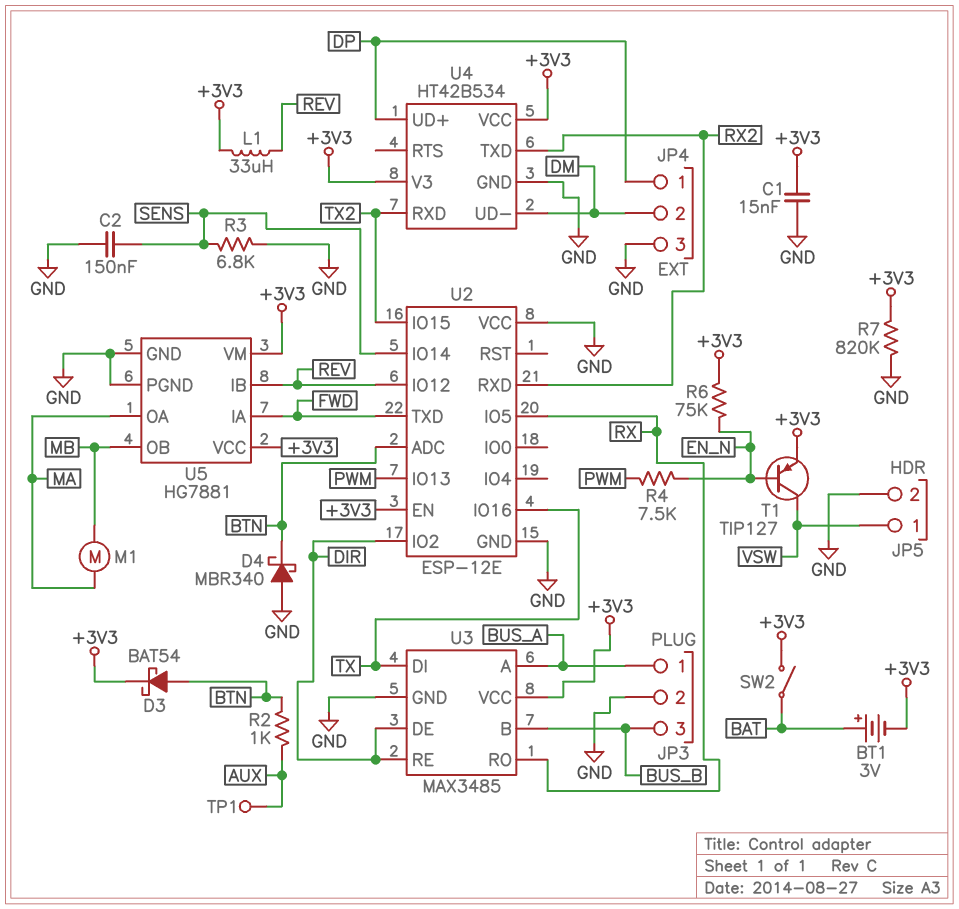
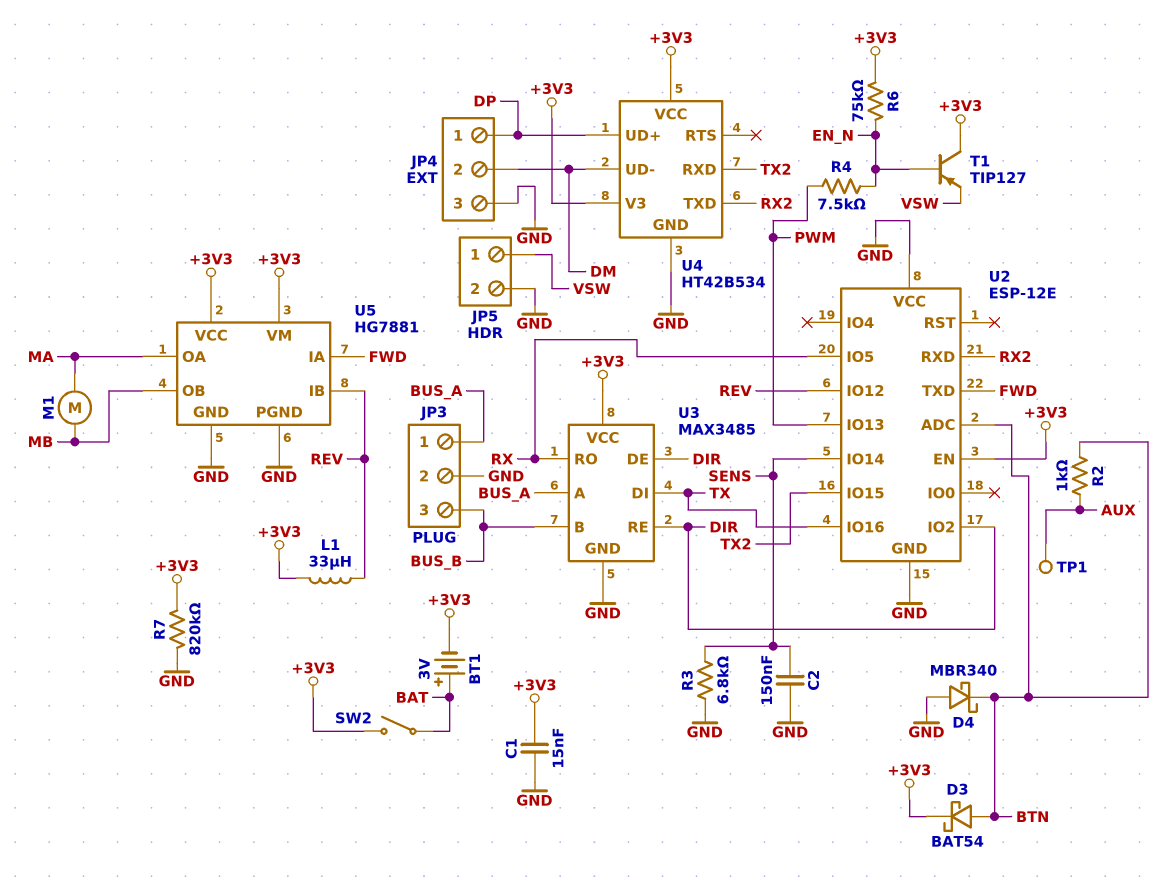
T1: PNP TIP127 (B EN_N, C VSW, E +3V3) -> PNP TIP127 (B EN_N, C +3V3, E VSW)

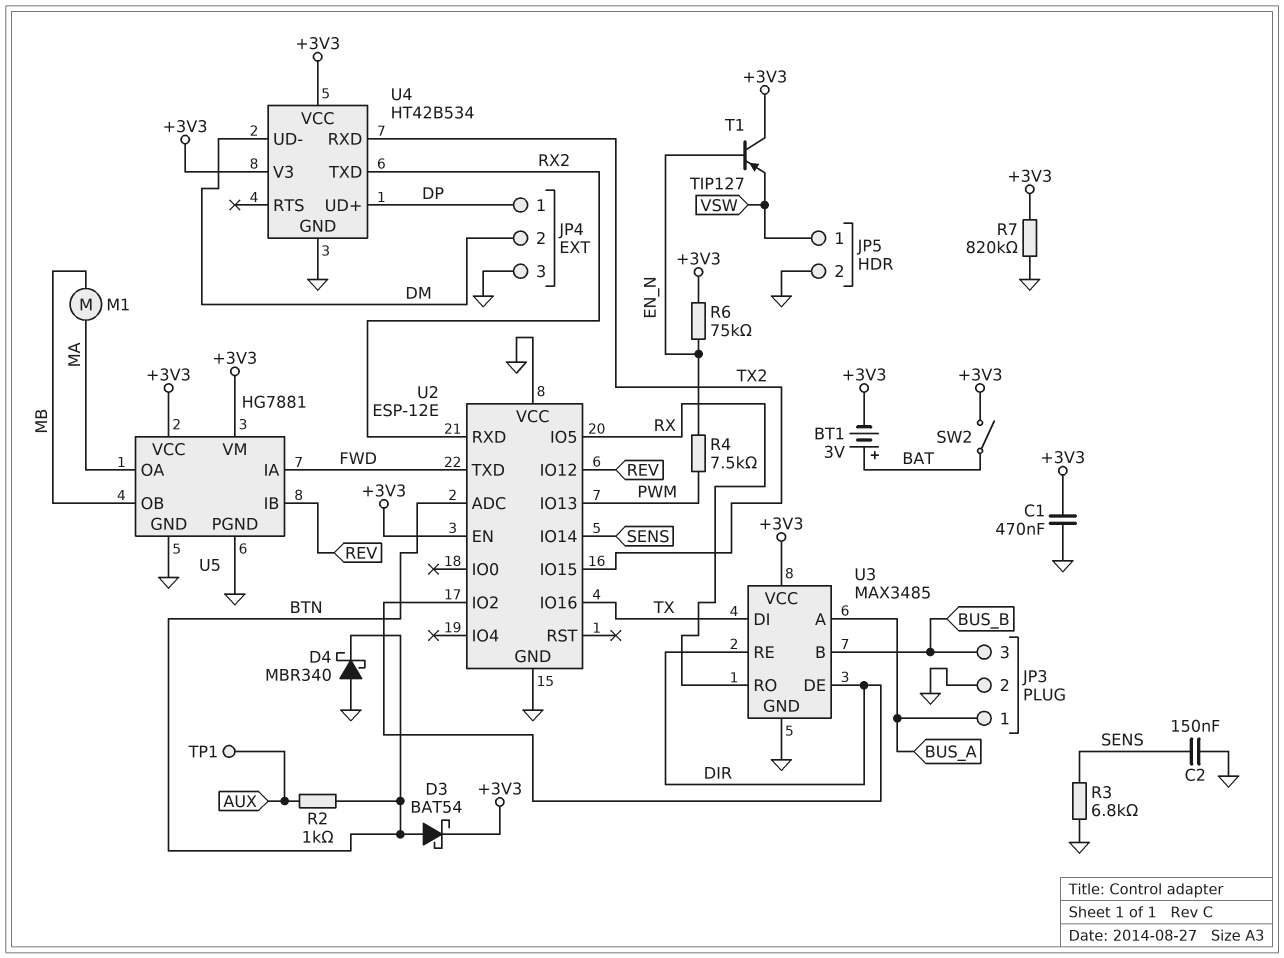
C1: 15nF (+3V3, GND) -> 470nF (+3V3, GND)
L1: 33uH (+3V3, REV) -> none

